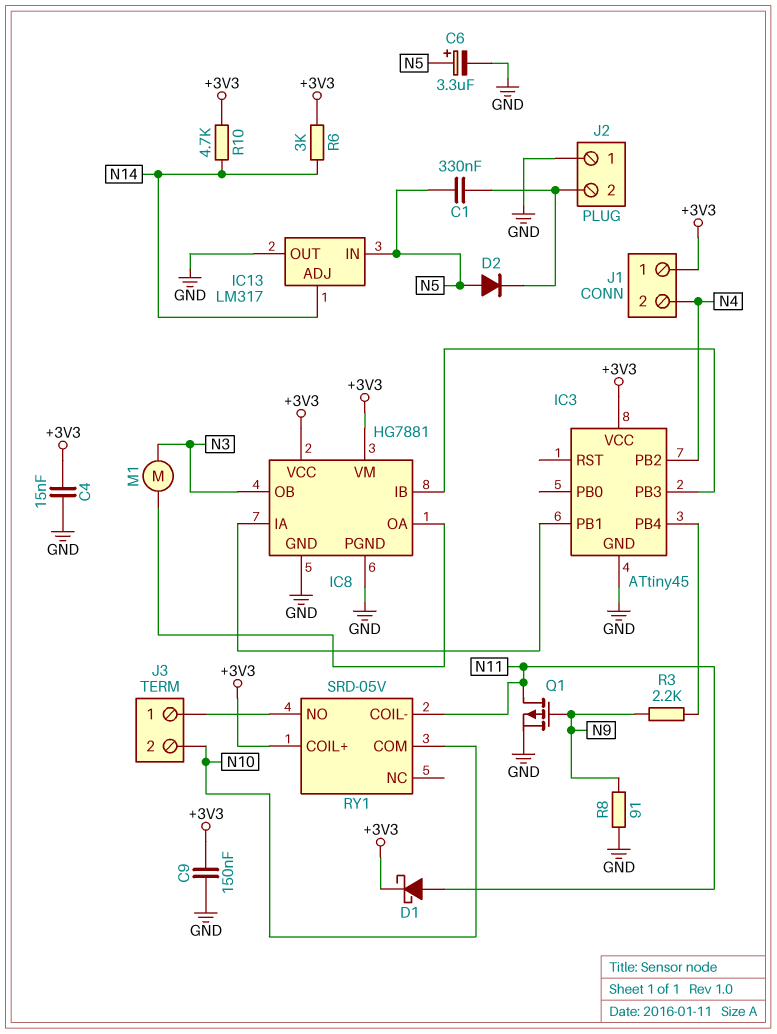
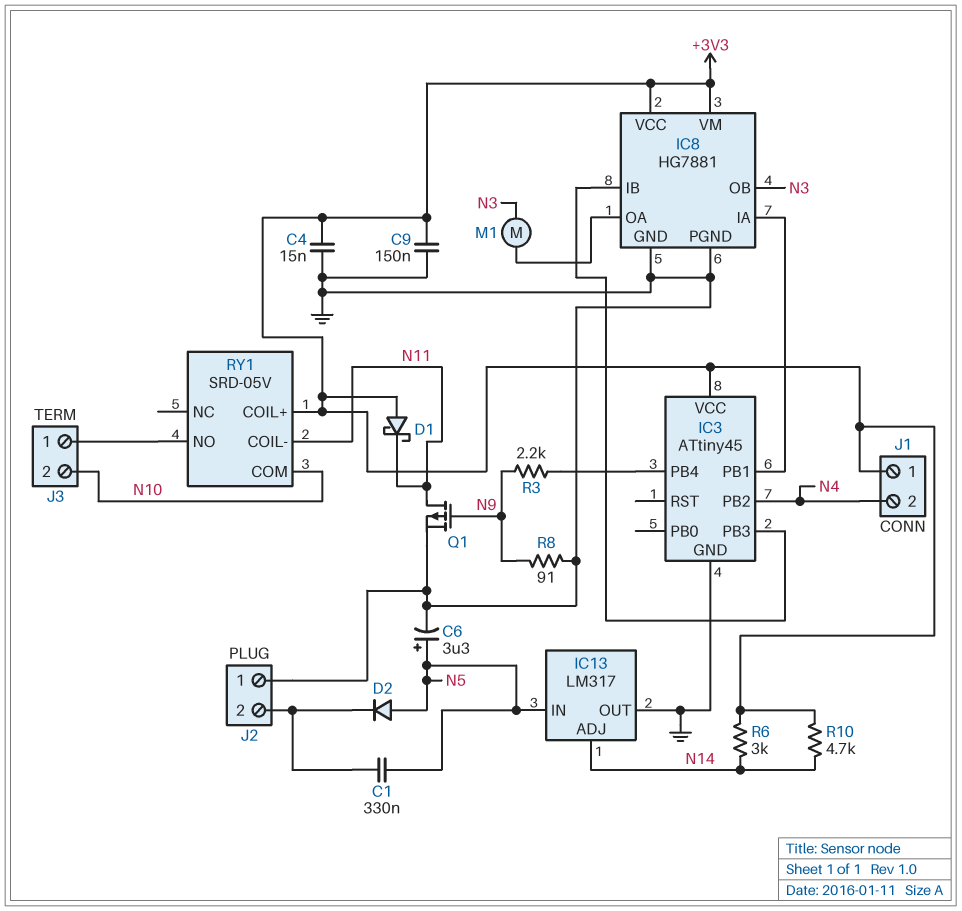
D1: schottky (A N11, K +3V3) -> schottky (A +3V3, K N11)

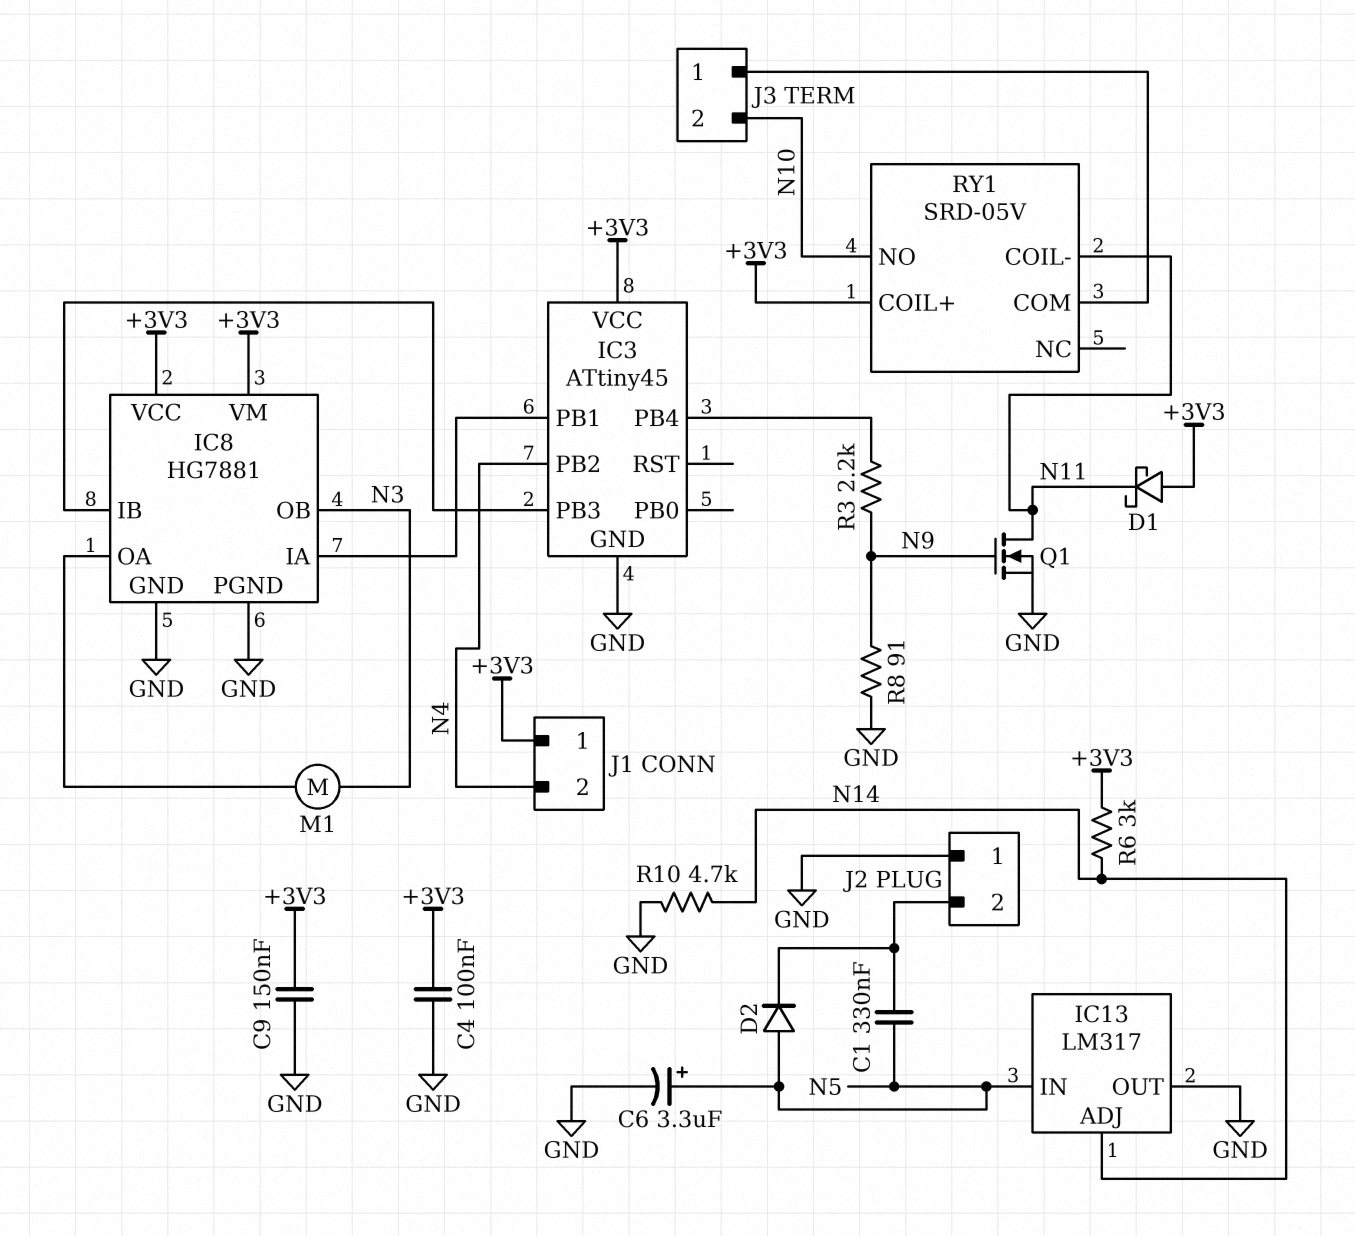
C4: 15nF (+3V3, GND) -> 100nF (+3V3, GND)
Q1: PMOS (G N9, D N11, S GND) -> NMOS (G N9, D N11, S GND)
R10: 4.7k (+3V3, N14) -> 4.7k (GND, N14)
RY1 pin COM: N10 -> J3/1
RY1 pin NO: J3/1 -> N10

